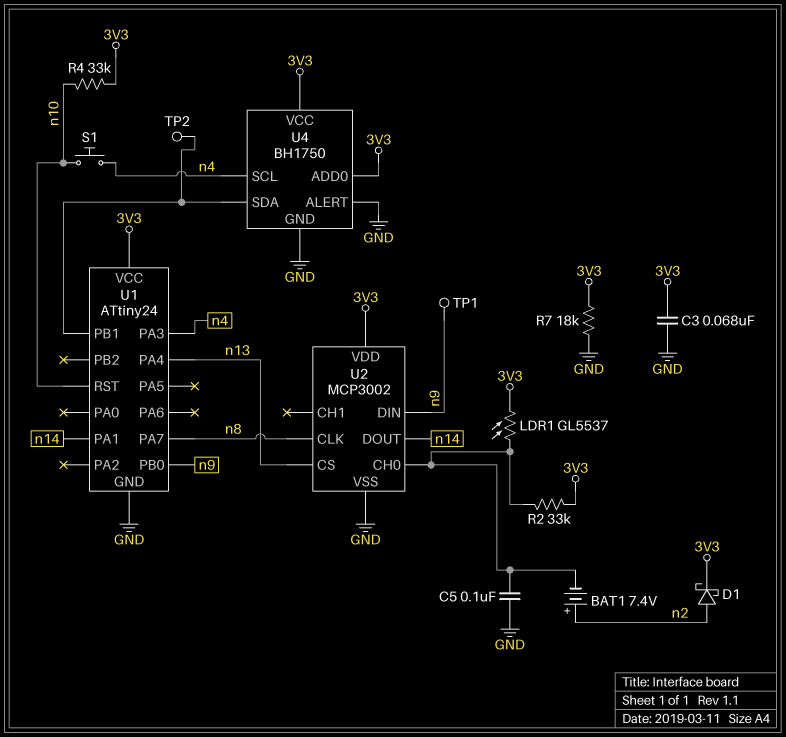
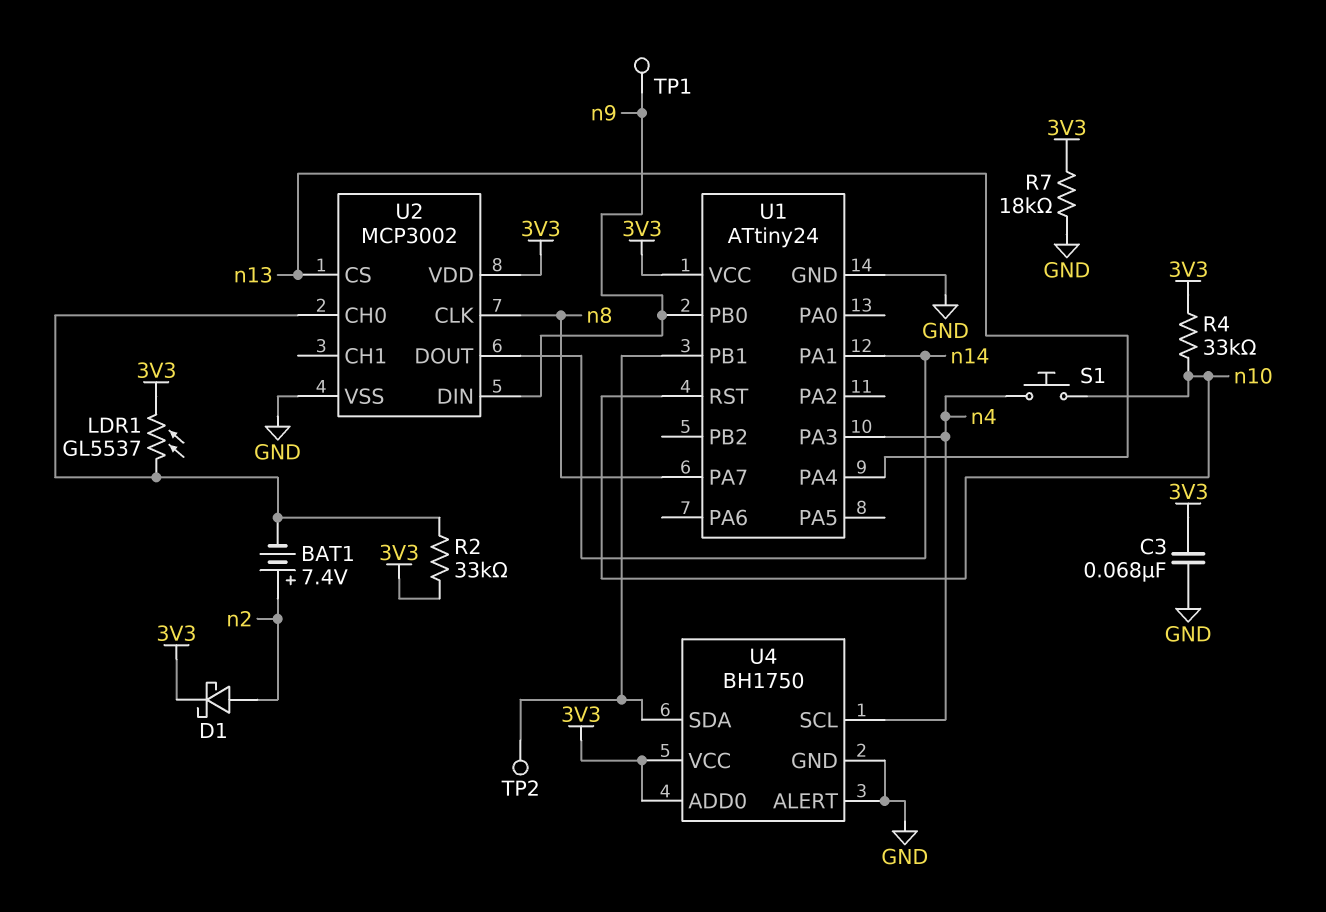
C5: 100nF (GND, U2/CH0) -> none

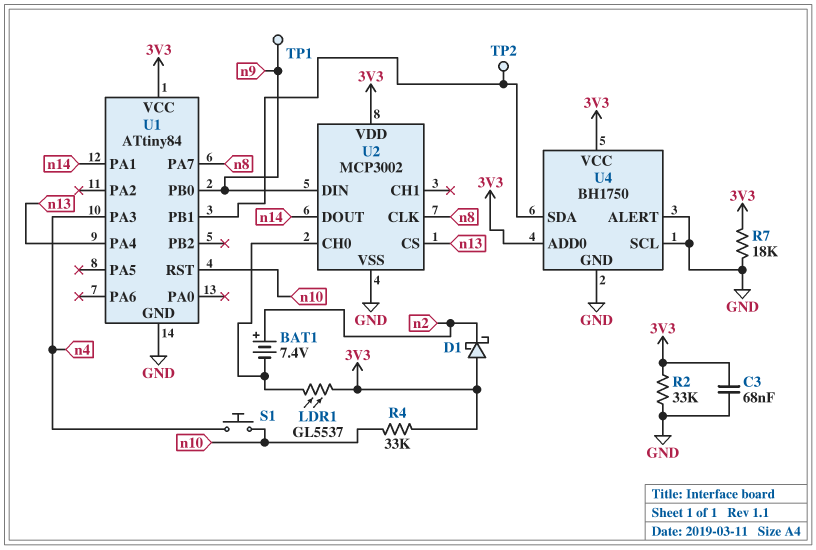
D1: schottky (A n2, K 3V3) -> schottky (A 3V3, K n2)
R2: 33k (3V3, U2/CH0) -> 33k (3V3, GND)
U1: ATtiny24 -> ATtiny84
U4 pin SCL: n4 -> GND

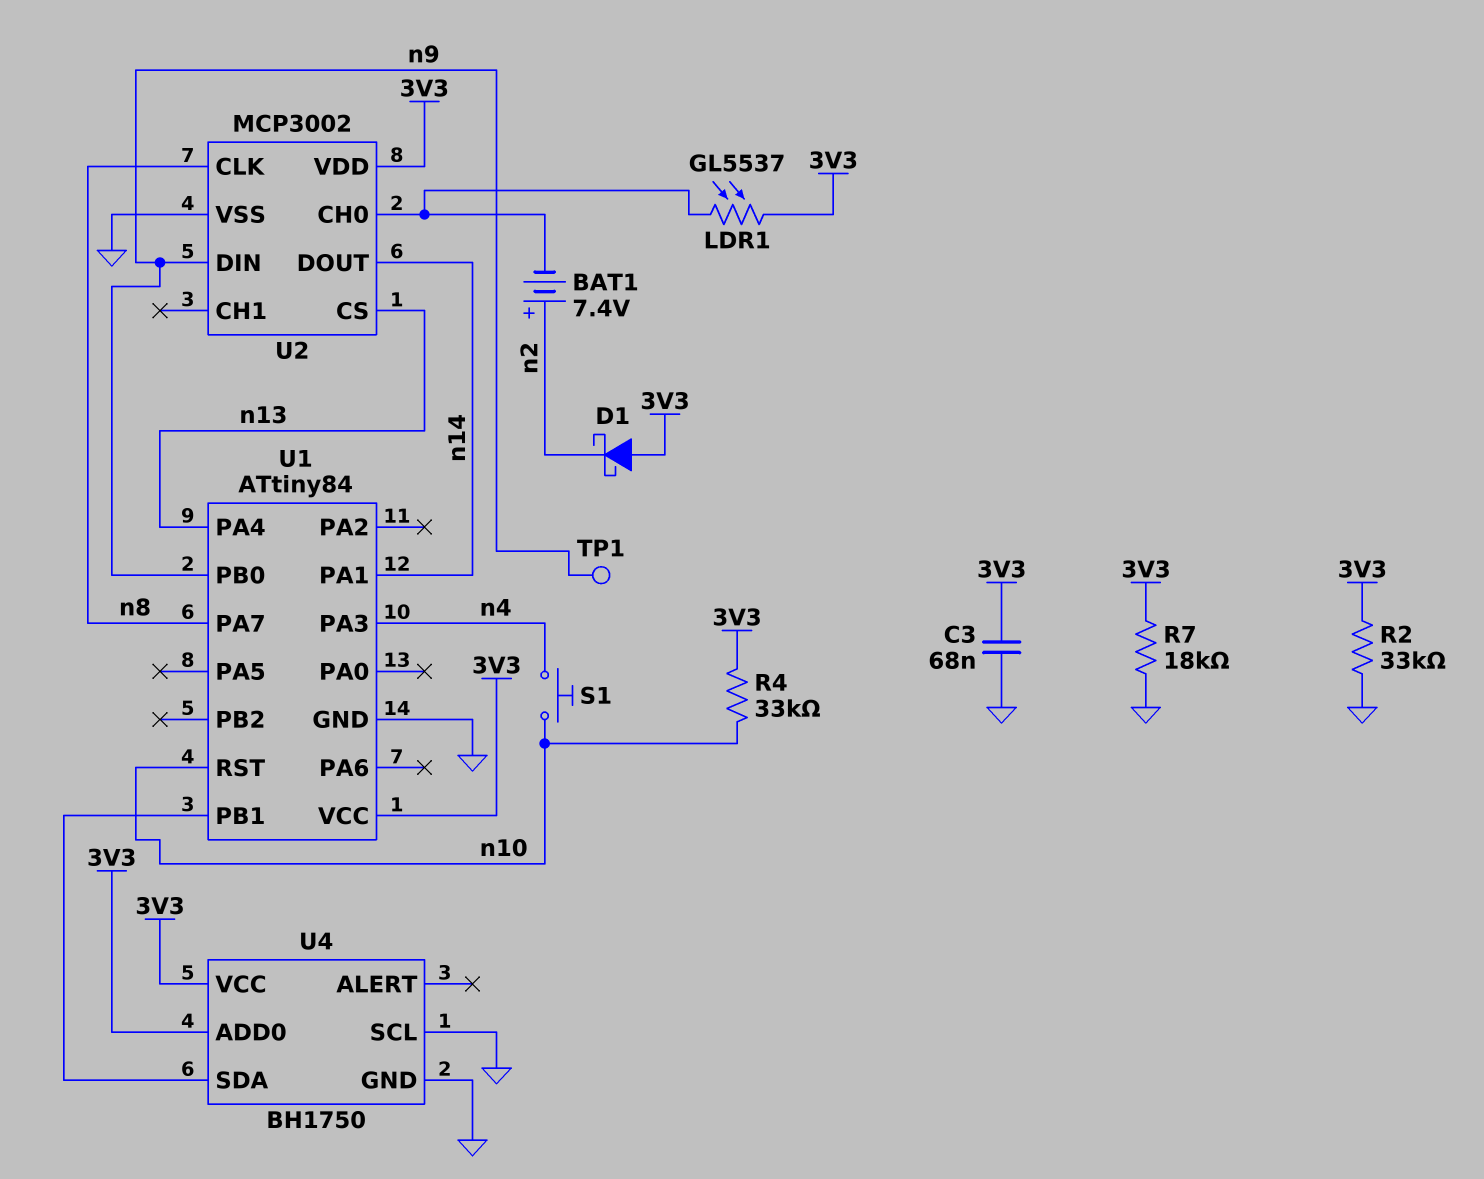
TP2: test point (U1/PB1) -> none
U4 pin ALERT: GND -> none

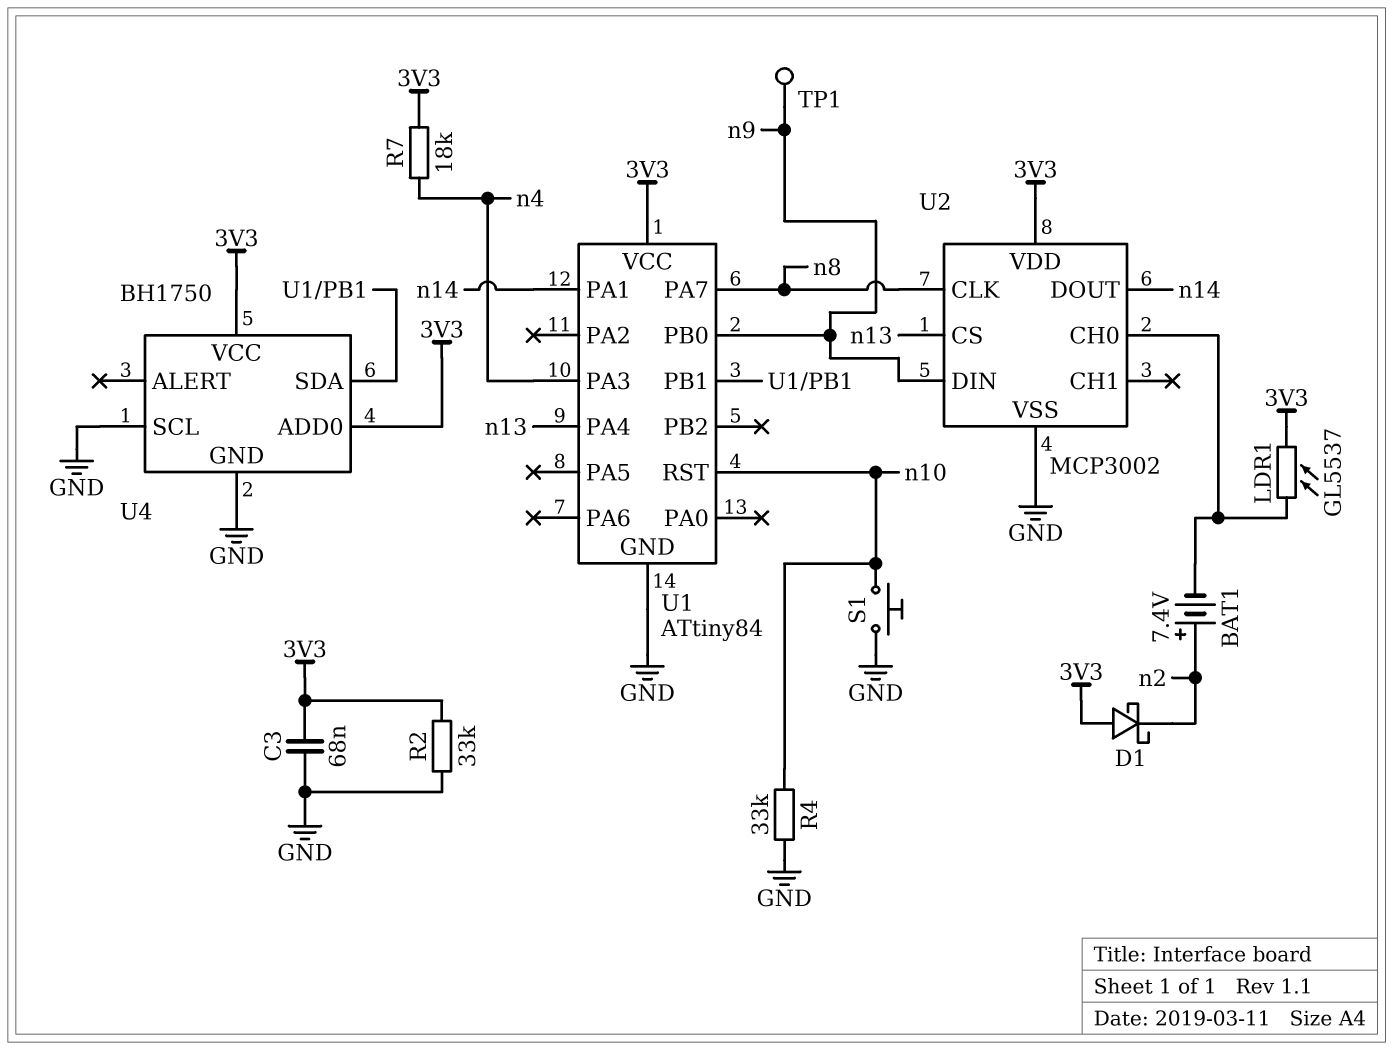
R4: 33k (3V3, n10) -> 33k (GND, n10)
R7: 18k (3V3, GND) -> 18k (3V3, n4)
S1: button (n4, n10) -> button (GND, n10)

